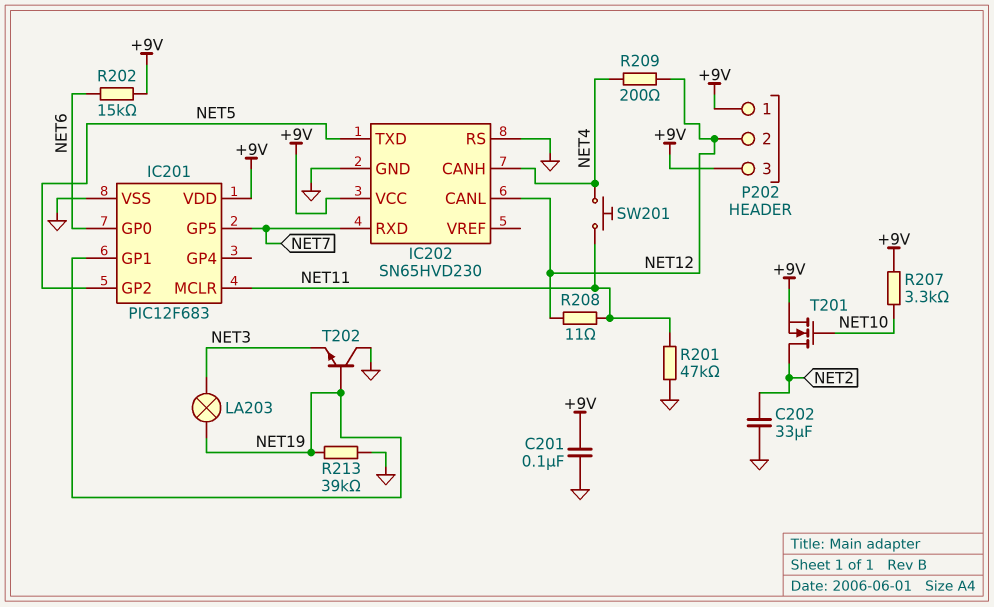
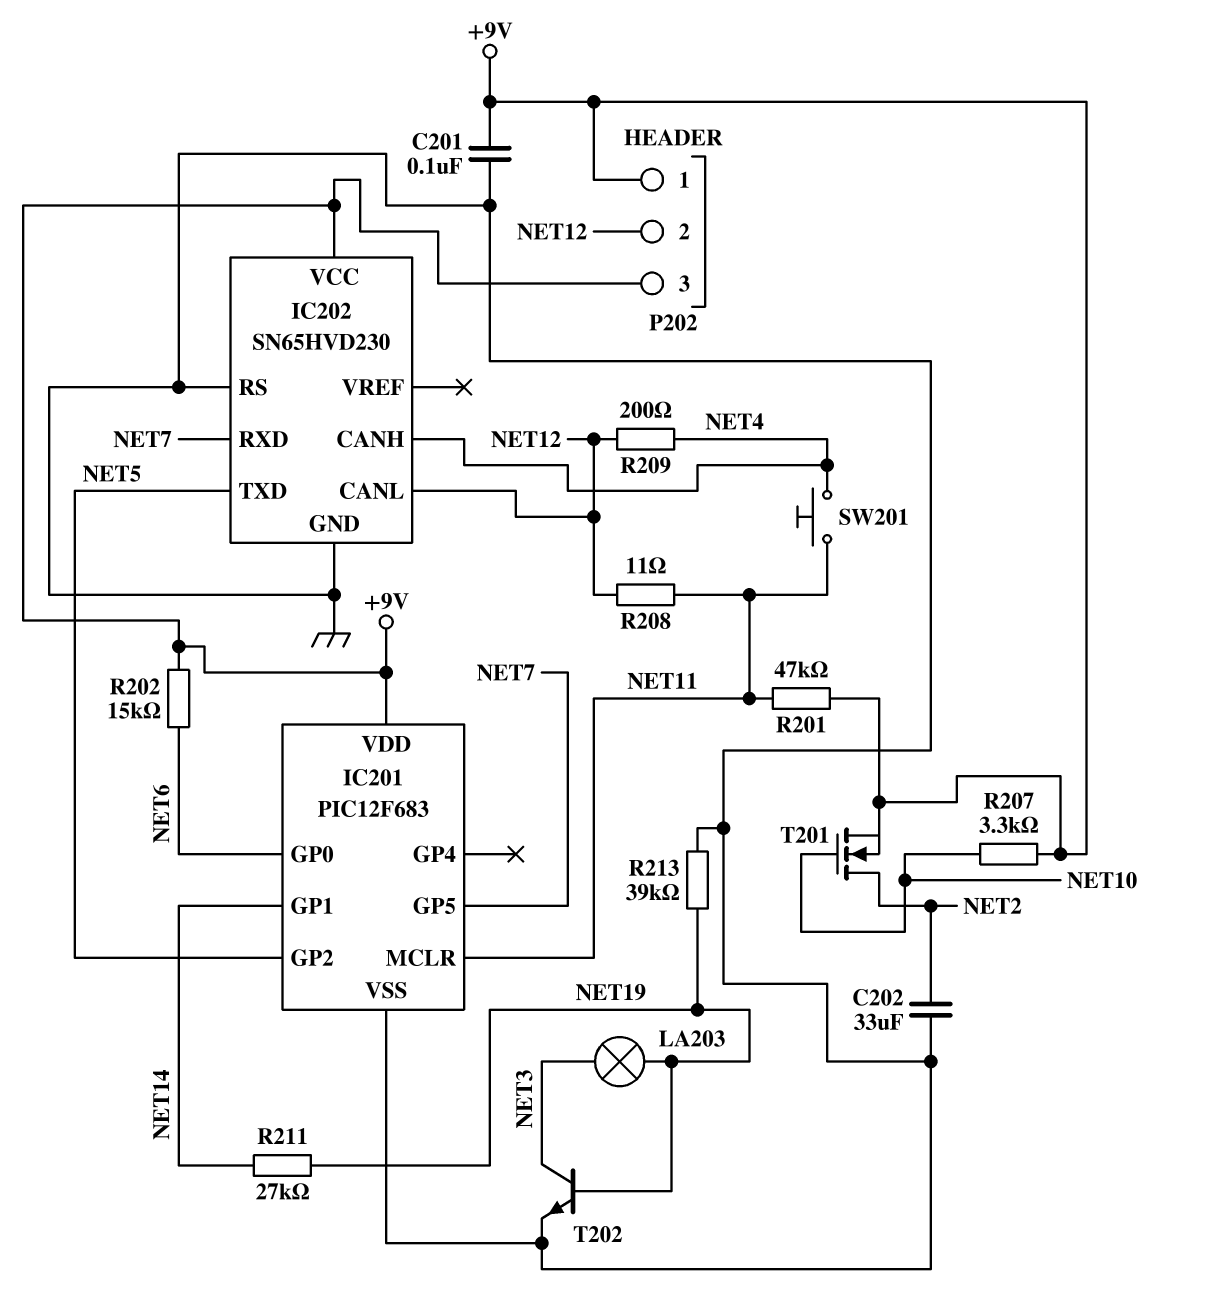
IC201 pin GP1: NET19 -> NET14
R201: 47k (GND, NET11) -> 47k (+9V, NET11)
R211: none -> 27k (NET14, NET19)
T202: NPN (B NET19, C GND, E NET3) -> NPN (B NET19, C NET3, E GND)

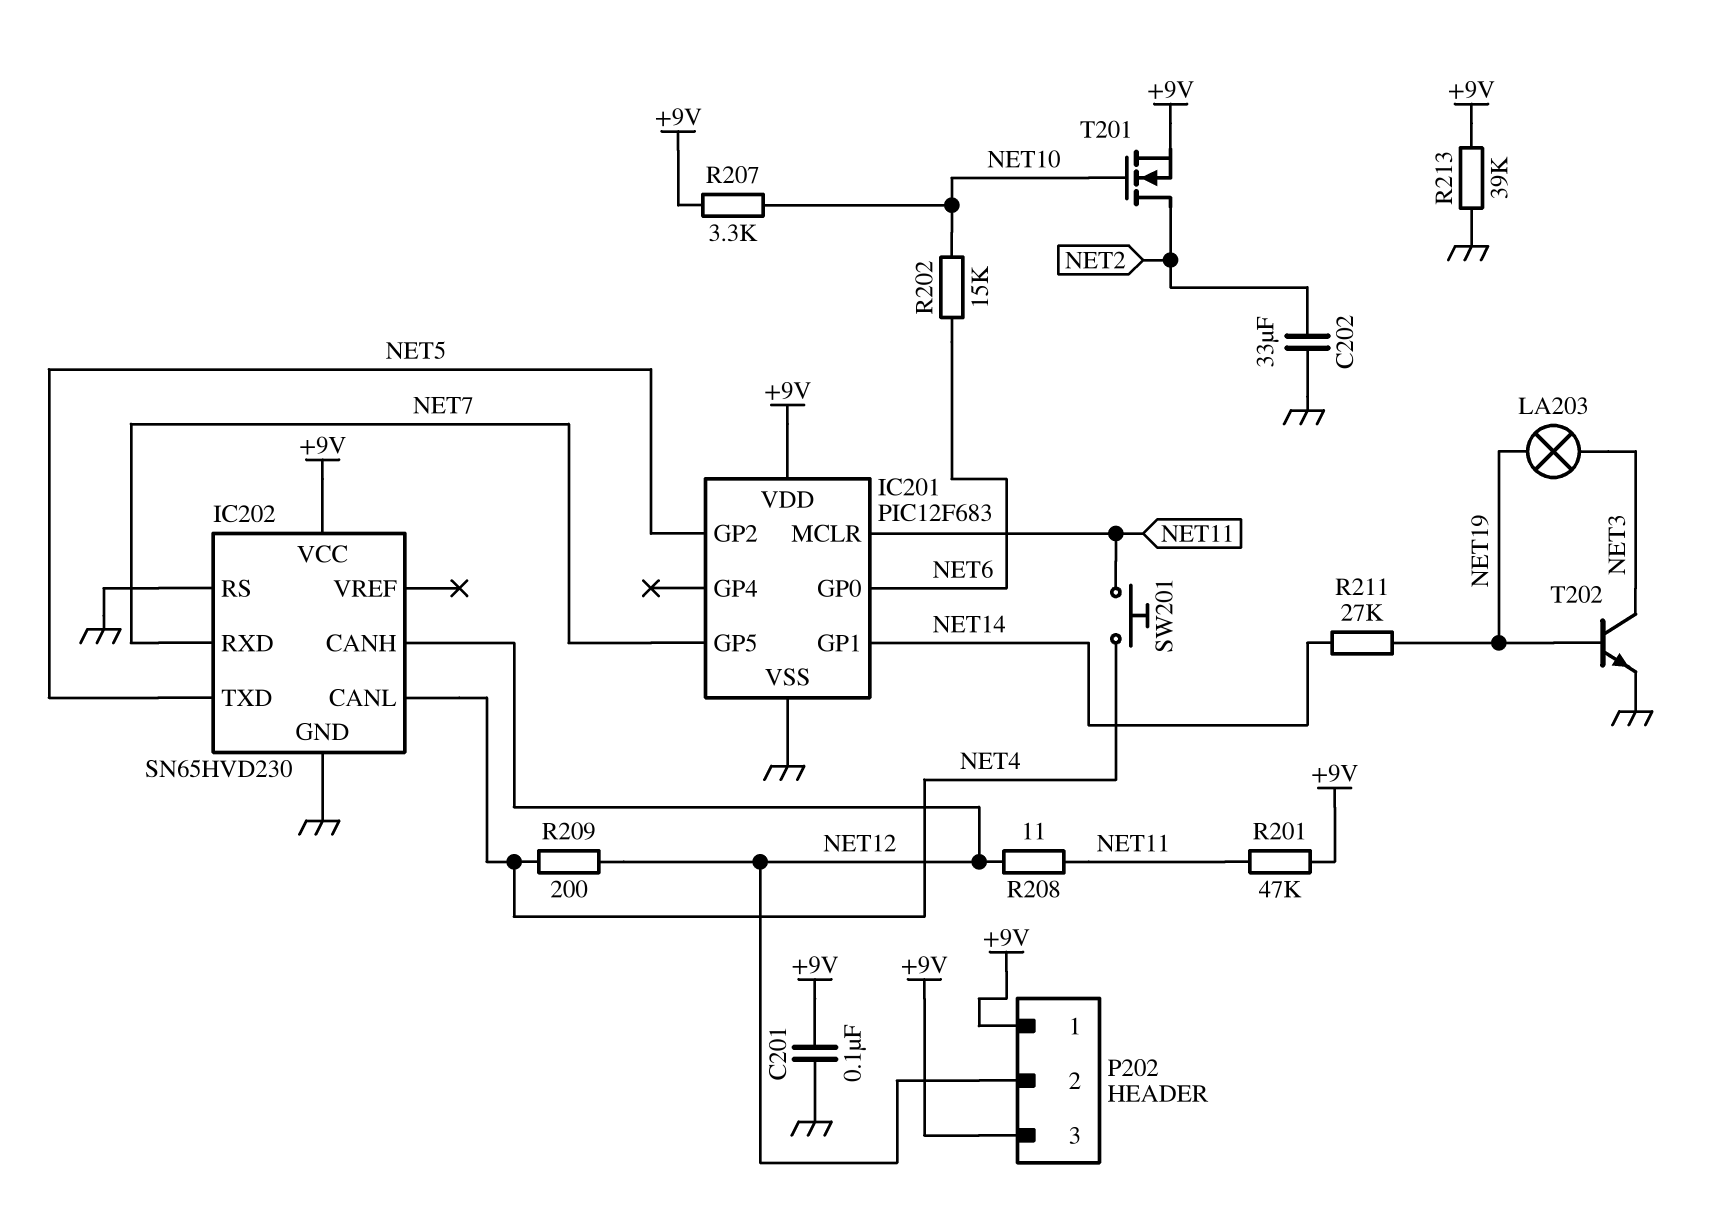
IC202 pin CANH: NET4 -> NET12
IC202 pin CANL: NET12 -> NET4
R202: 15k (+9V, NET6) -> 15k (NET6, NET10)
R213: 39k (GND, NET19) -> 39k (+9V, GND)

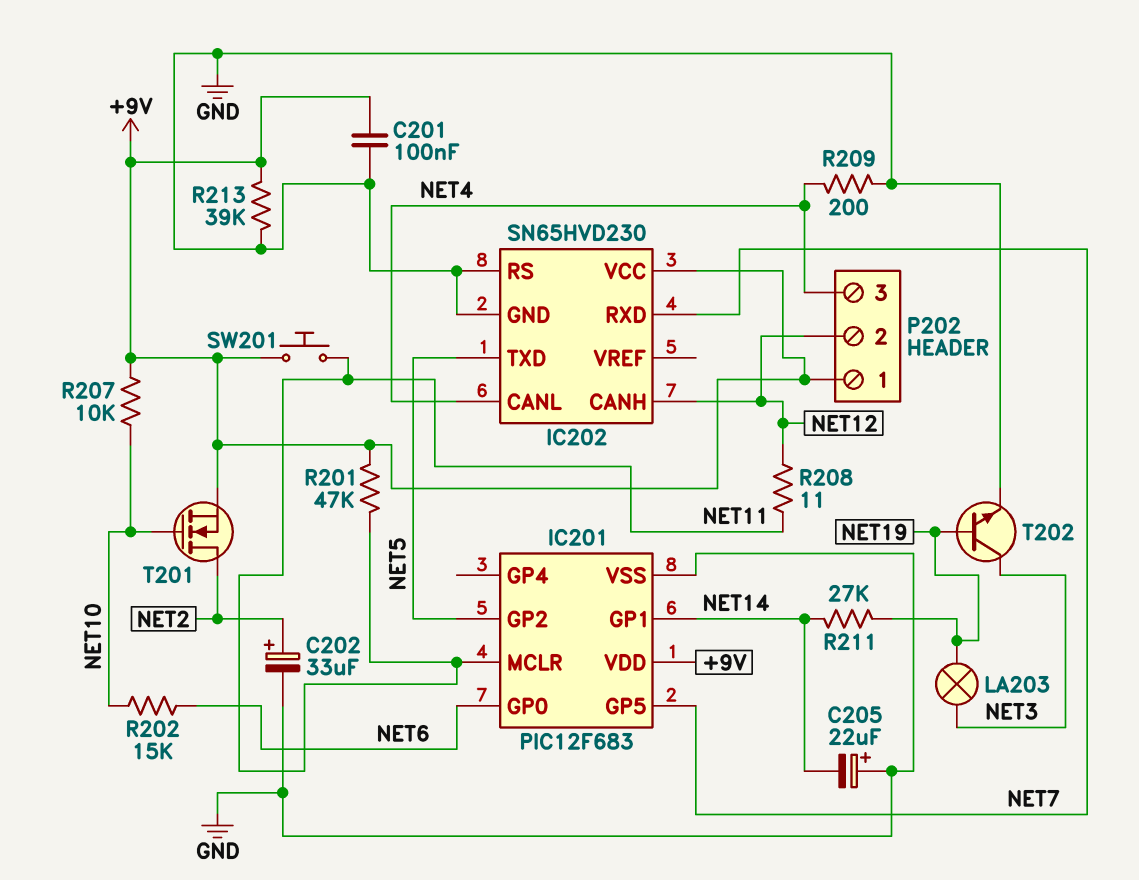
C202: 33uF (GND, NET2) -> 33uF (plus NET2, minus GND)
C205: none -> 22uF (plus GND, minus NET14)
P202 pin 3: +9V -> NET4
R207: 3.3k (+9V, NET10) -> 10k (+9V, NET10)
R209: 200 (NET4, NET12) -> 200 (GND, NET4)
SW201: button (NET4, NET11) -> button (+9V, NET11)

